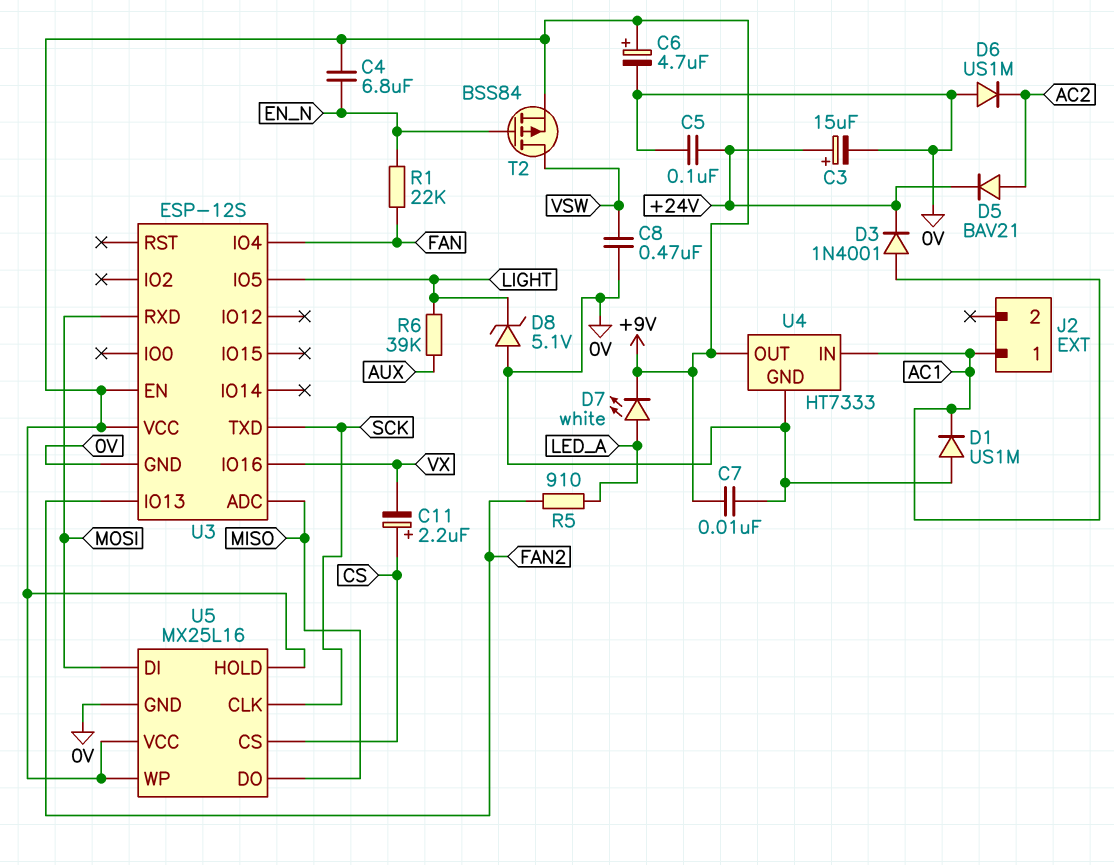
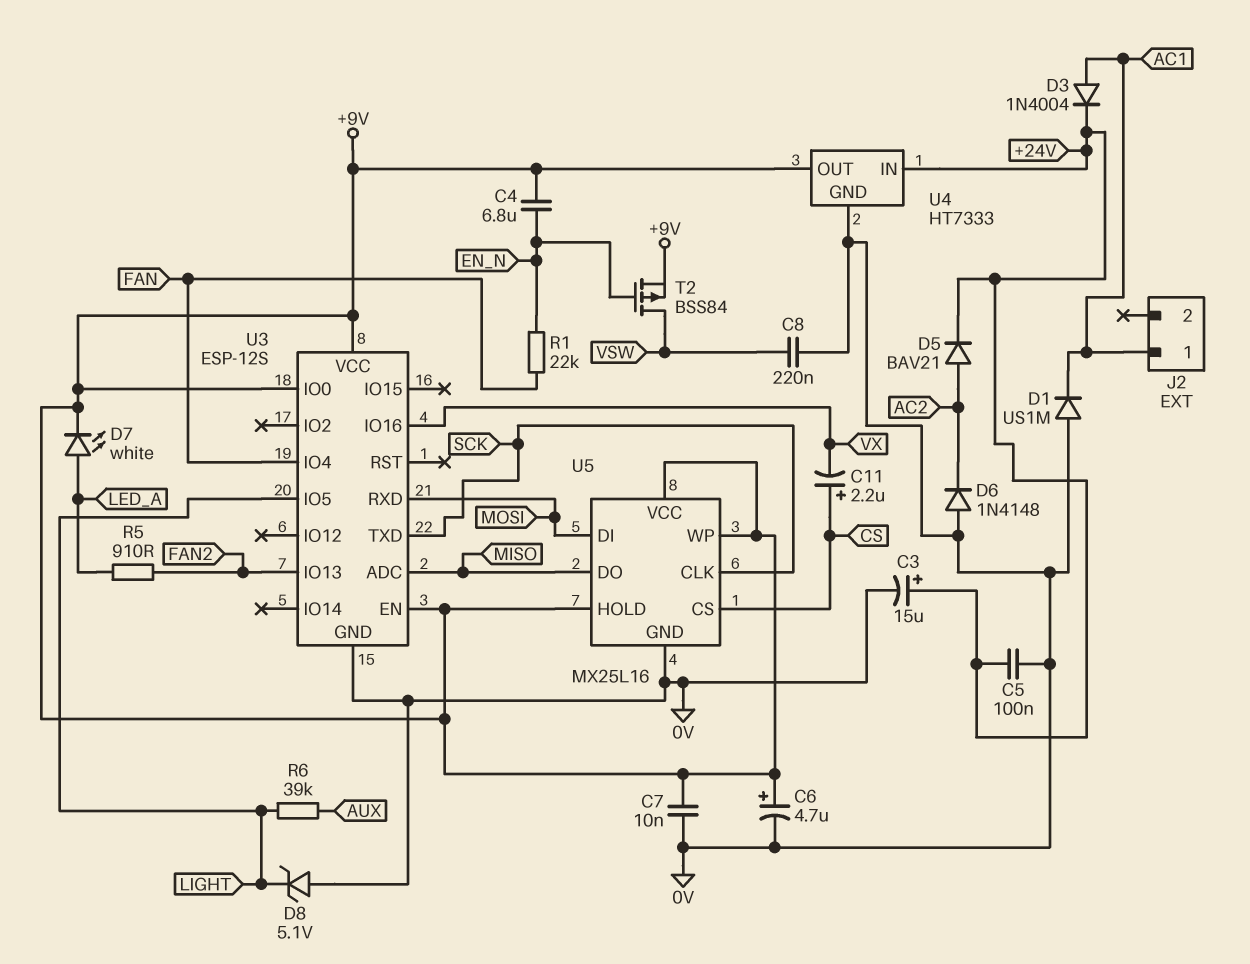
C8: 470nF (0V, VSW) -> 220nF (0V, VSW)
D3: diode 1N4001 (A AC1, K +24V) -> diode 1N4004 (A AC1, K +24V)
D6: diode US1M (A 0V, K AC2) -> diode 1N4148 (A 0V, K AC2)
U3 pin IO0: none -> +9V
U4 pin IN: AC1 -> +24V

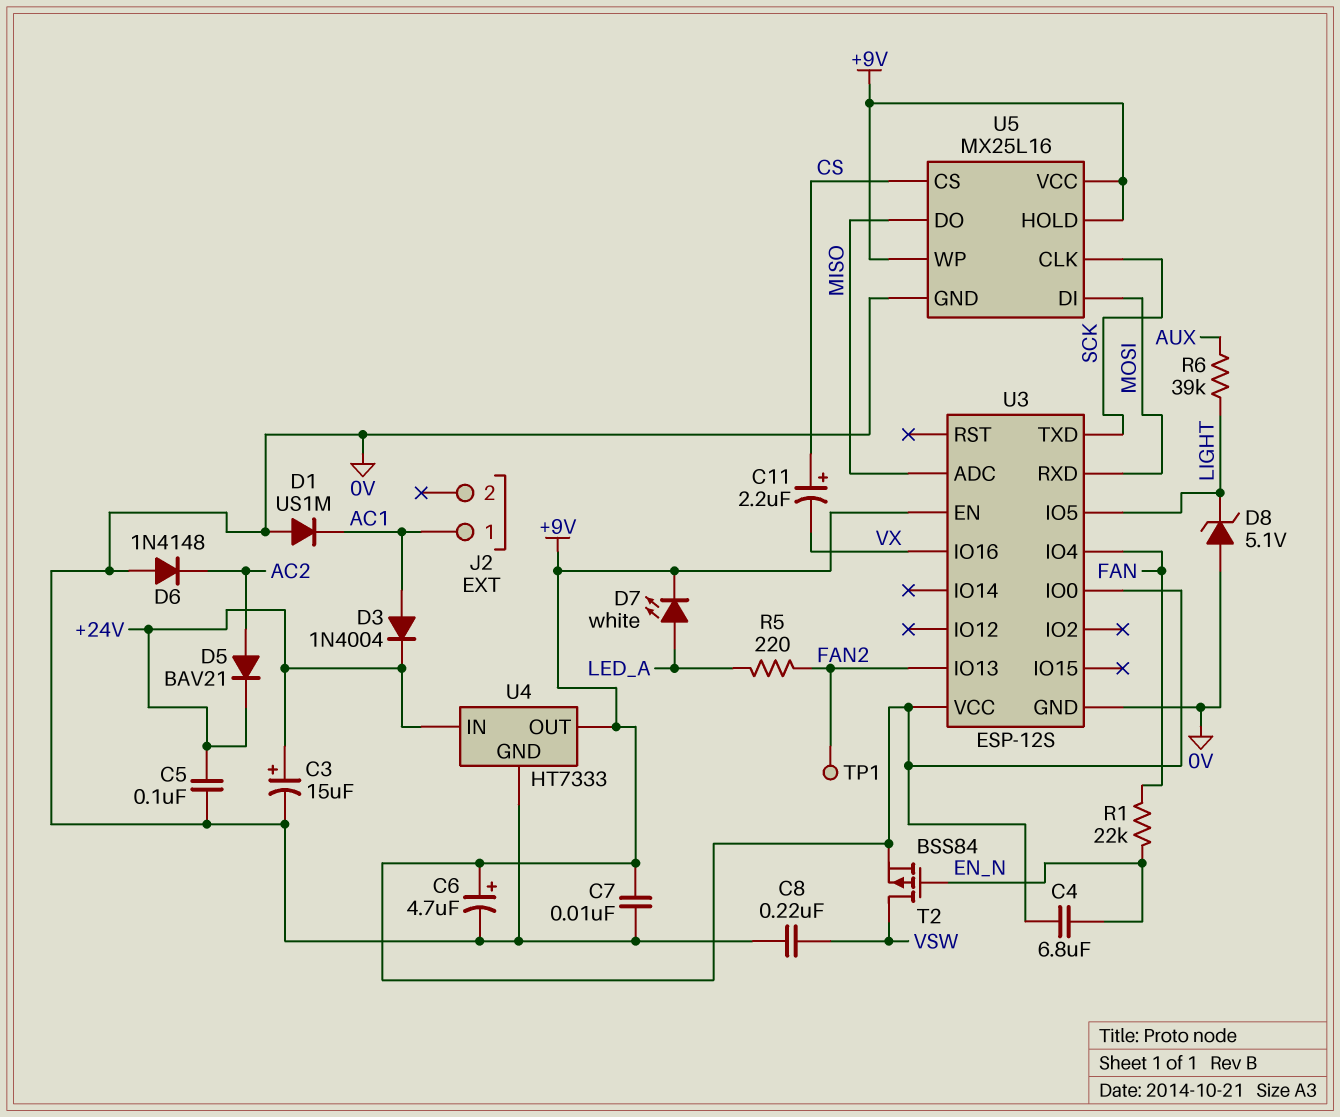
R5: 910 (FAN2, LED_A) -> 220 (FAN2, LED_A)
TP1: none -> test point (FAN2)

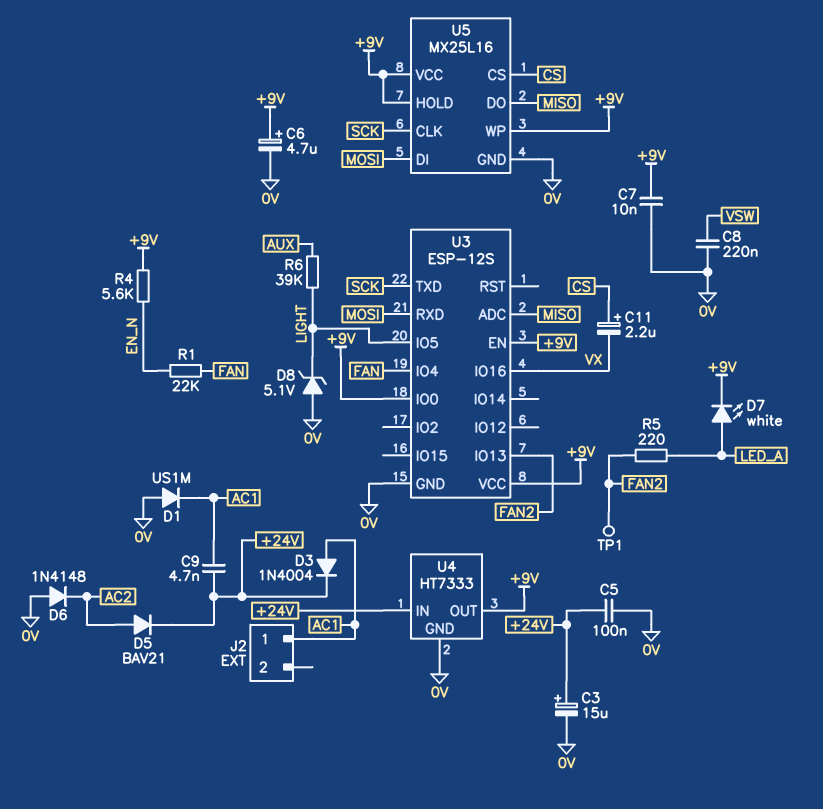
C4: 6.8uF (+9V, EN_N) -> none
C9: none -> 4.7nF (+24V, AC1)
R4: none -> 5.6k (+9V, EN_N)
T2: PMOS BSS84 (G EN_N, D VSW, S +9V) -> none

